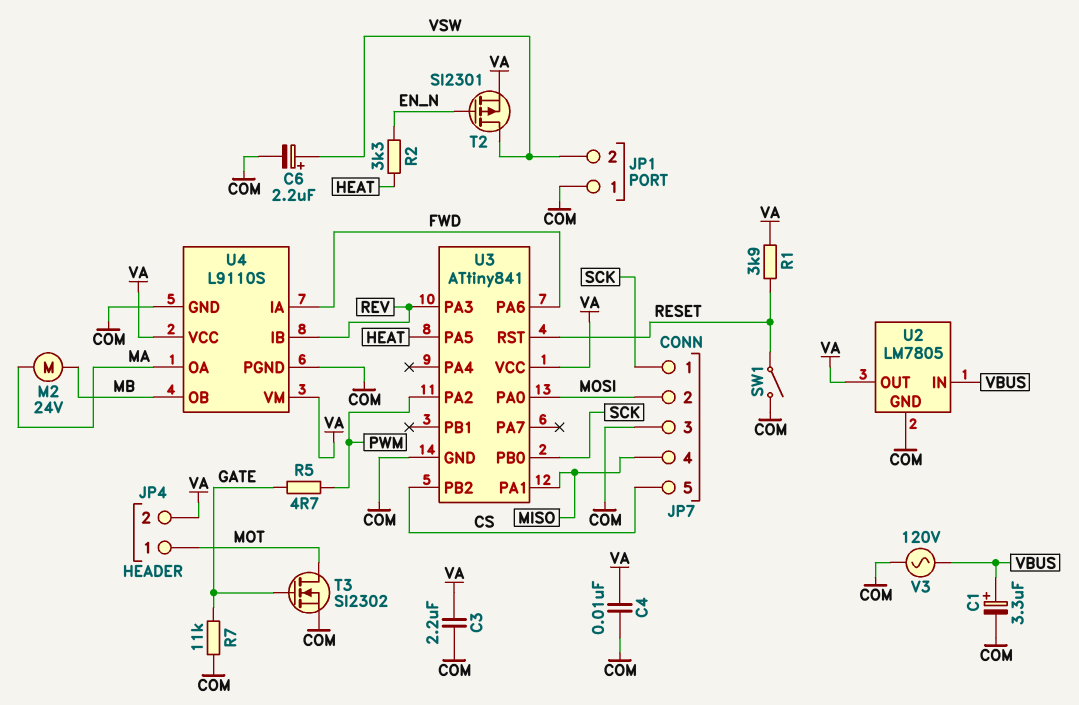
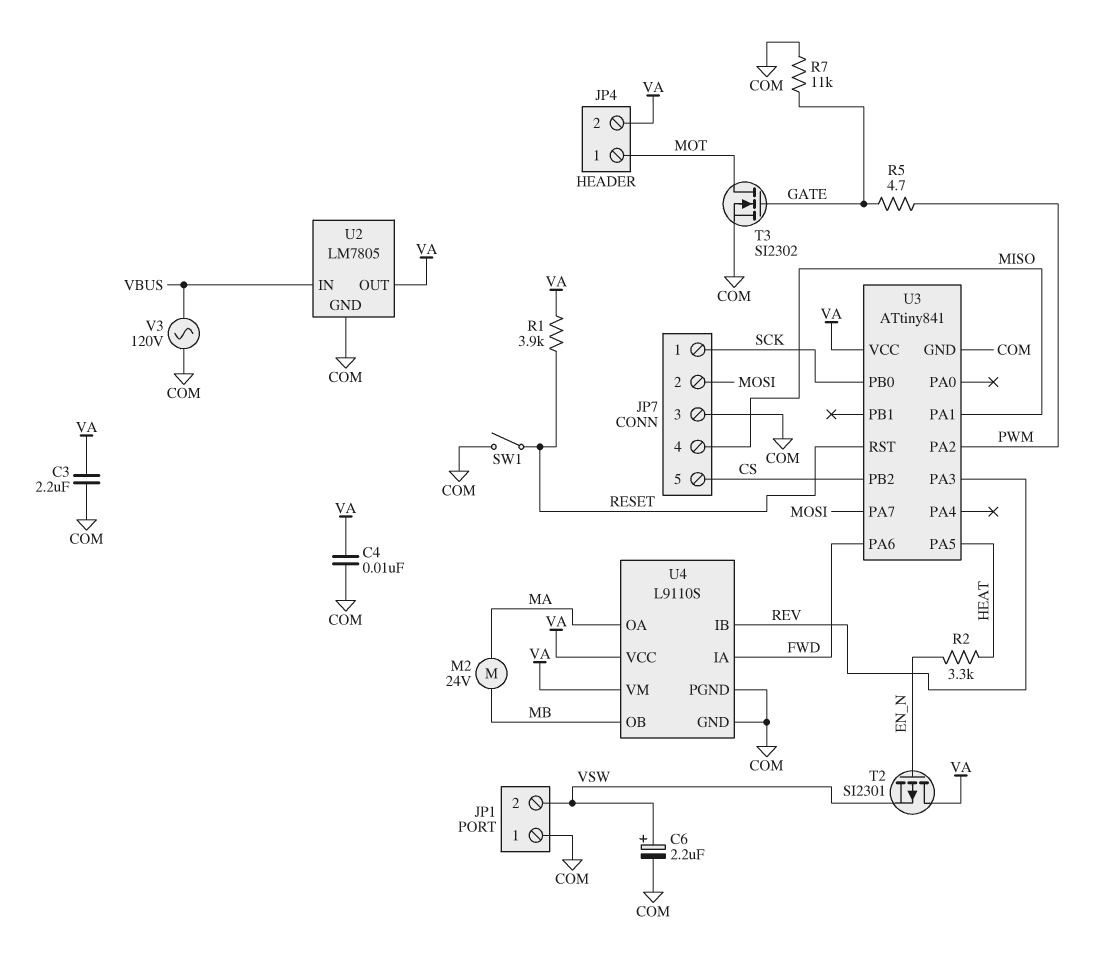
C1: 3.3uF (plus VBUS, minus COM) -> none
T2: PMOS SI2301 (G EN_N, D VSW, S VA) -> PMOS SI2301 (G EN_N, D VA, S VSW)
U3 pin PA0: MOSI -> none
U3 pin PA7: none -> MOSI

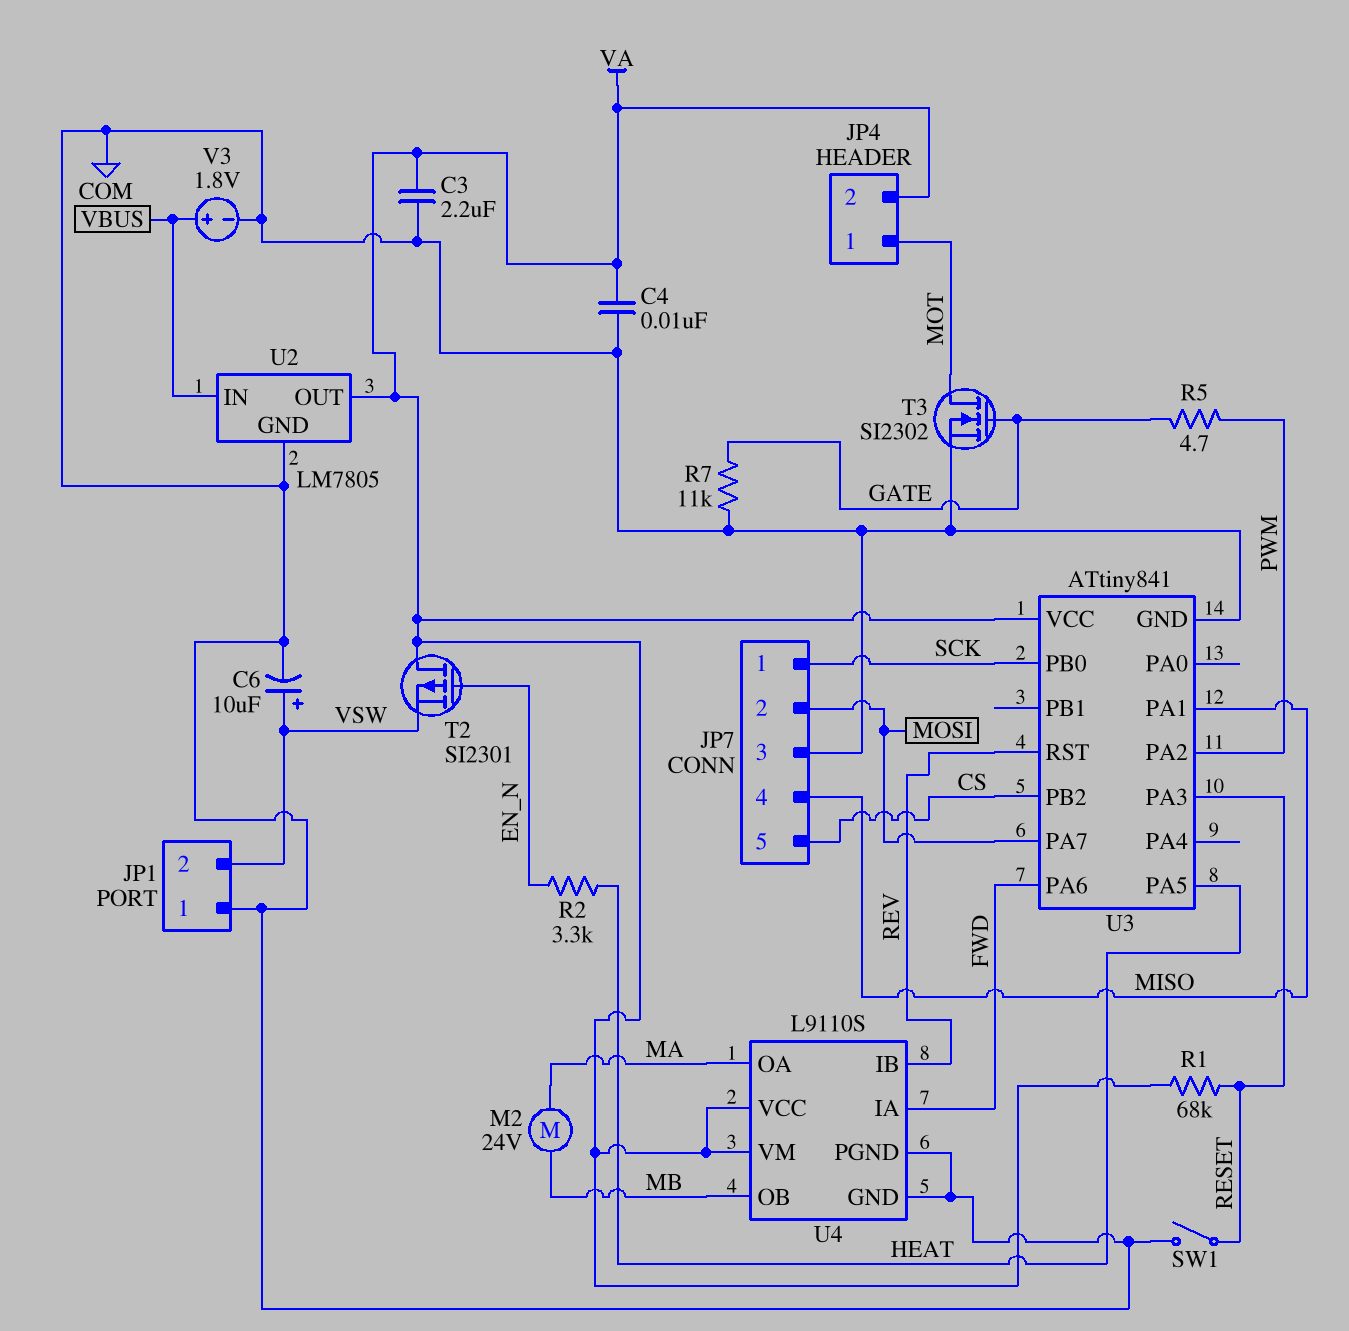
C6: 2.2uF (plus VSW, minus COM) -> 10uF (plus VSW, minus COM)
R1: 3.9k (RESET, VA) -> 68k (RESET, VA)
U3 pin PA3: REV -> RESET
U3 pin RST: RESET -> REV
V3: AC 120V (COM, VBUS) -> 1.8V (plus VBUS, minus COM)

